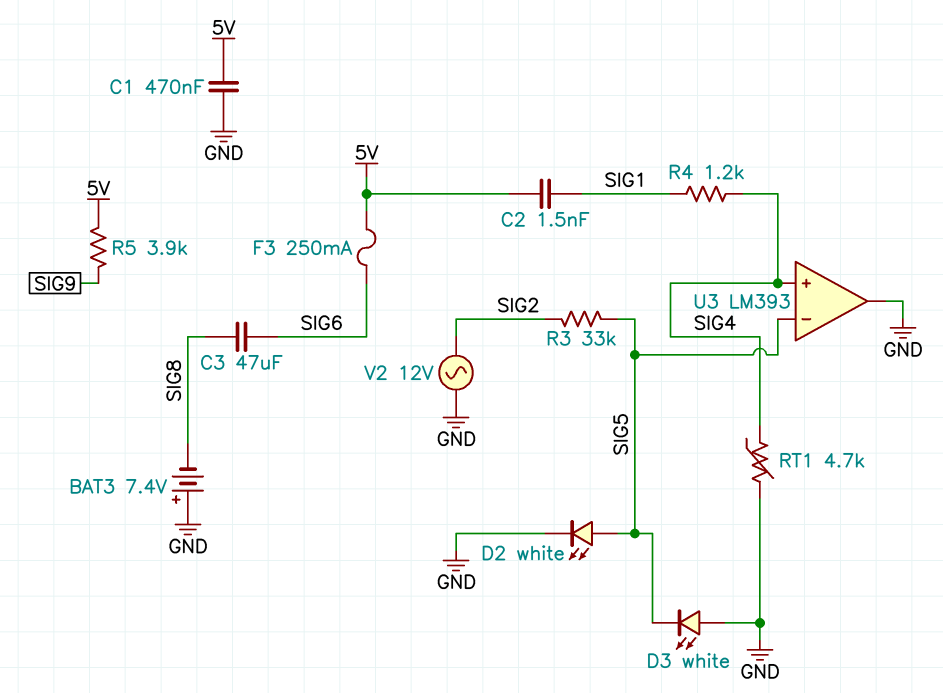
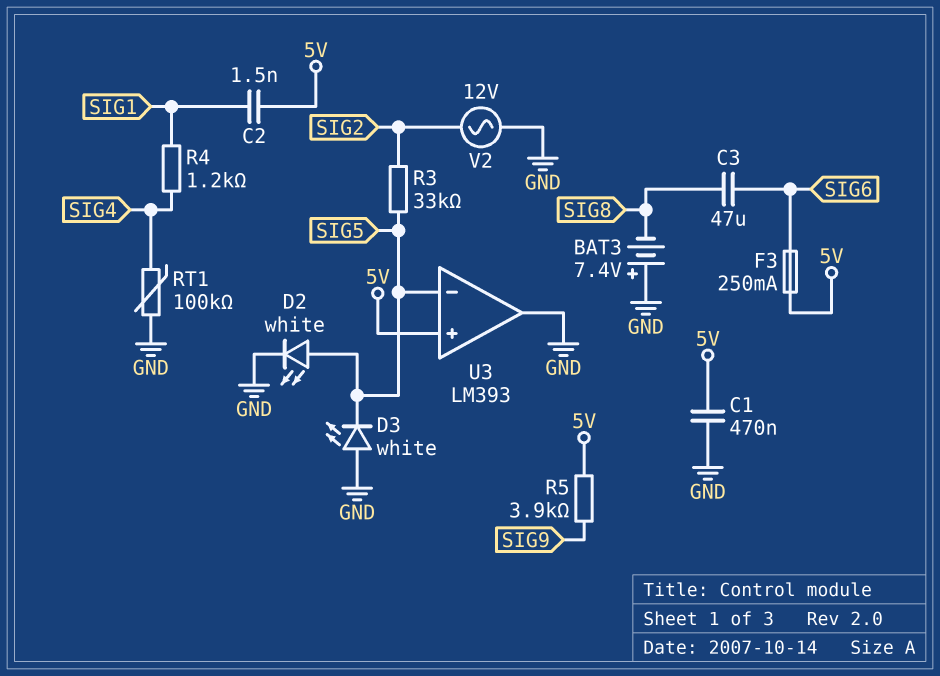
RT1: 4.7k (GND, SIG4) -> 100k (GND, SIG4)
U3 pin in+: SIG4 -> 5V

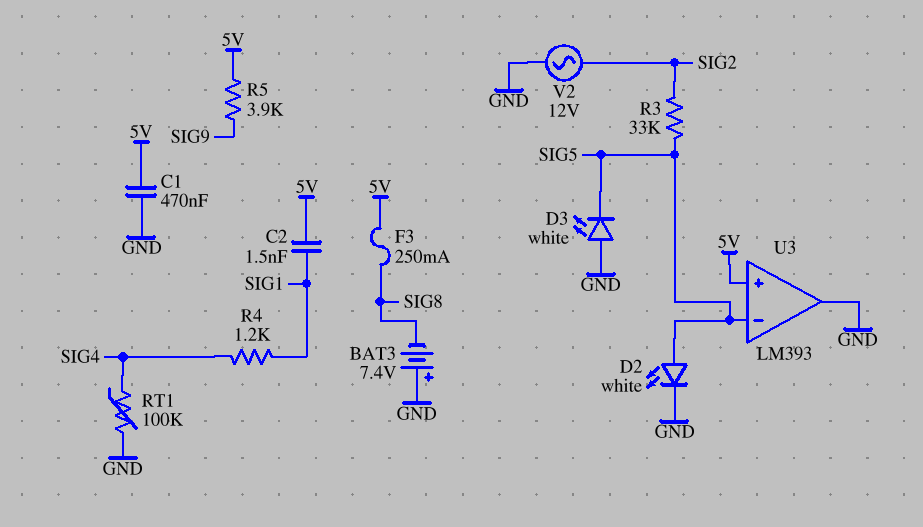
C3: 47uF (SIG6, SIG8) -> none
F3: 250mA (5V, SIG6) -> 250mA (5V, SIG8)

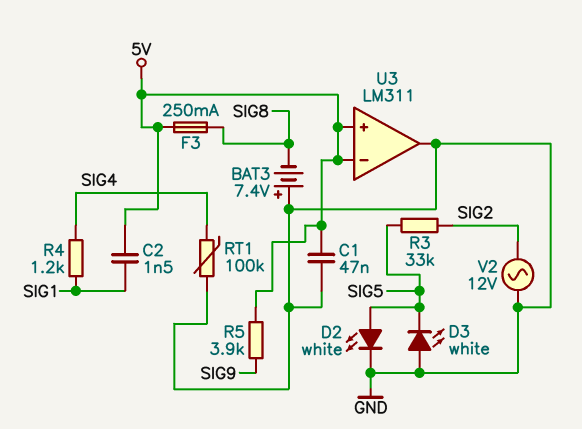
C1: 470nF (5V, GND) -> 47nF (5V, GND)
U3: LM393 -> LM311
U3 pin in-: SIG5 -> 5V

